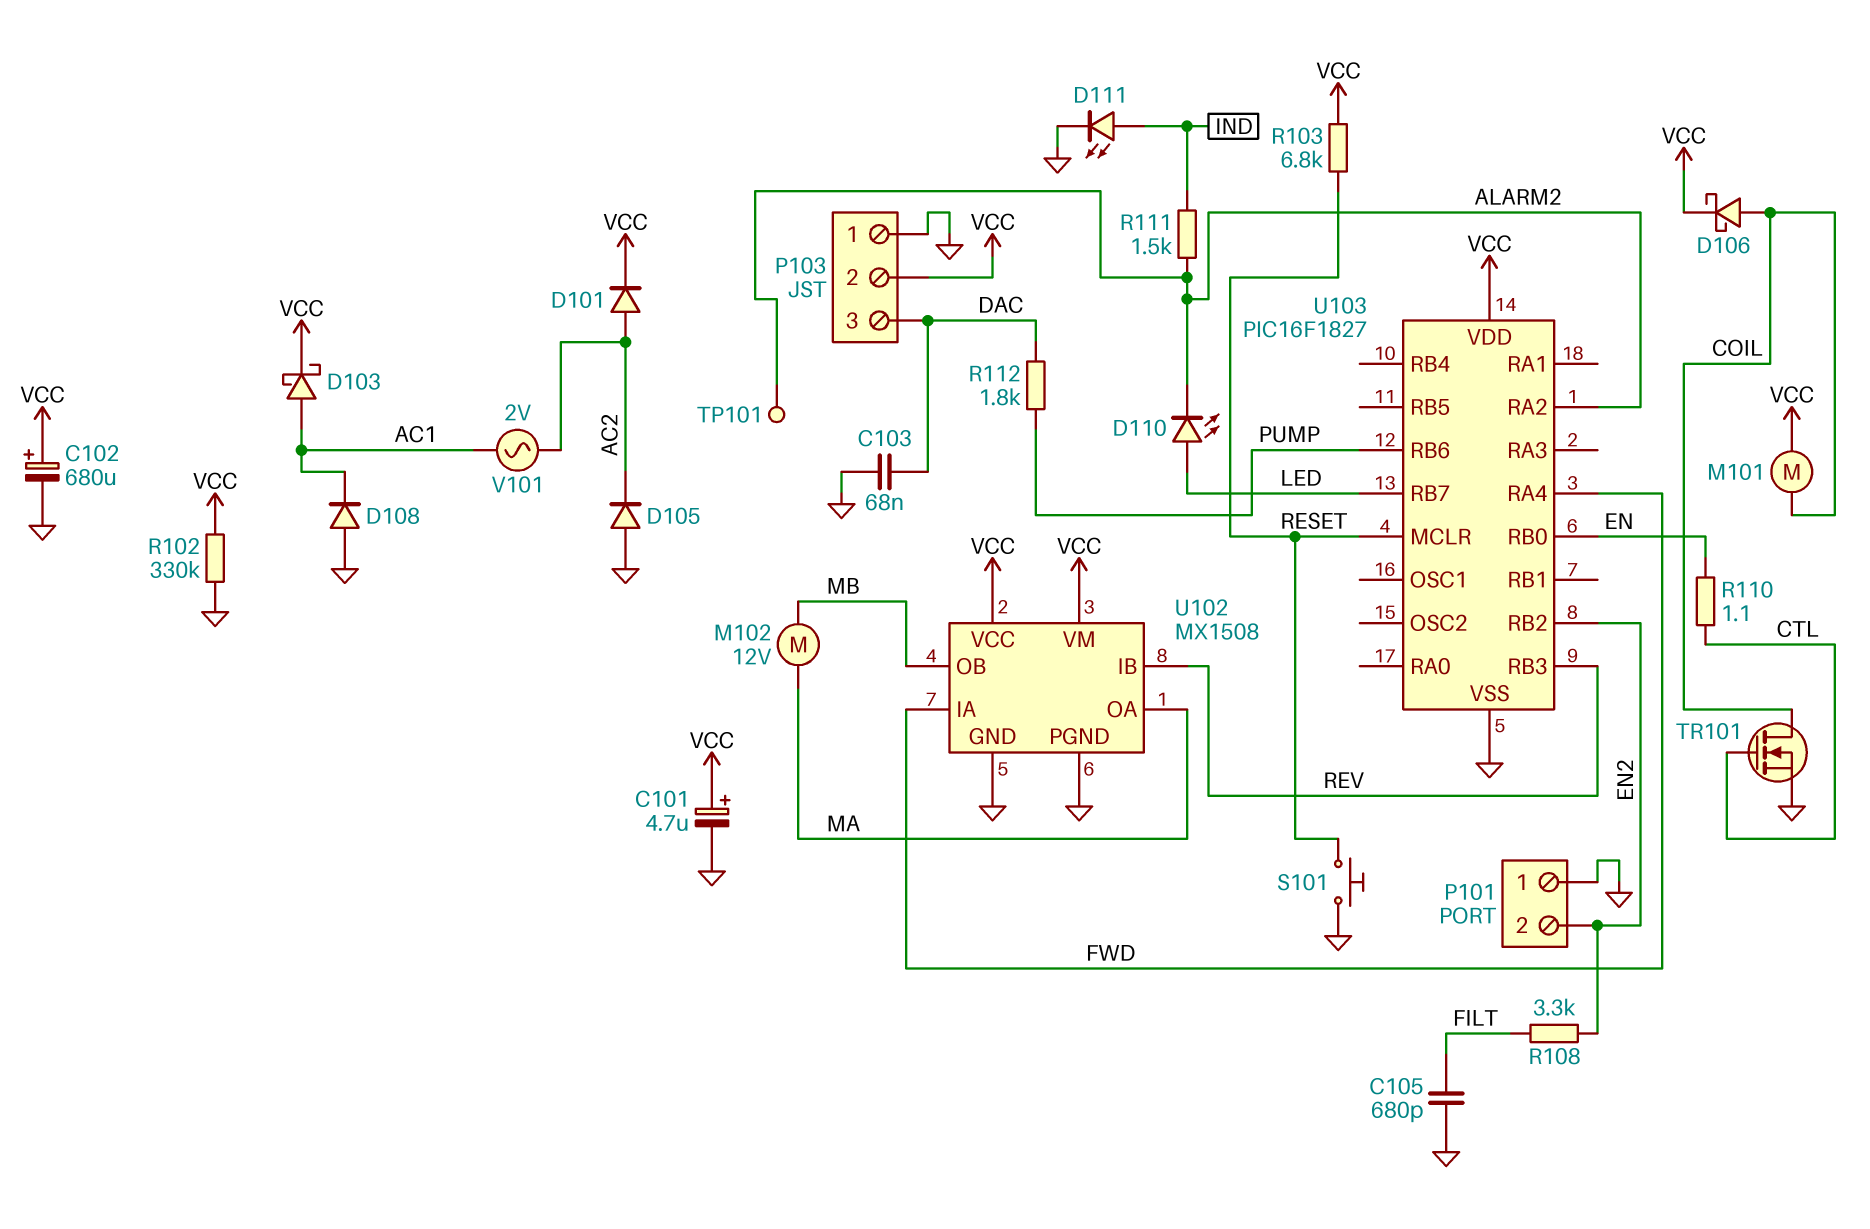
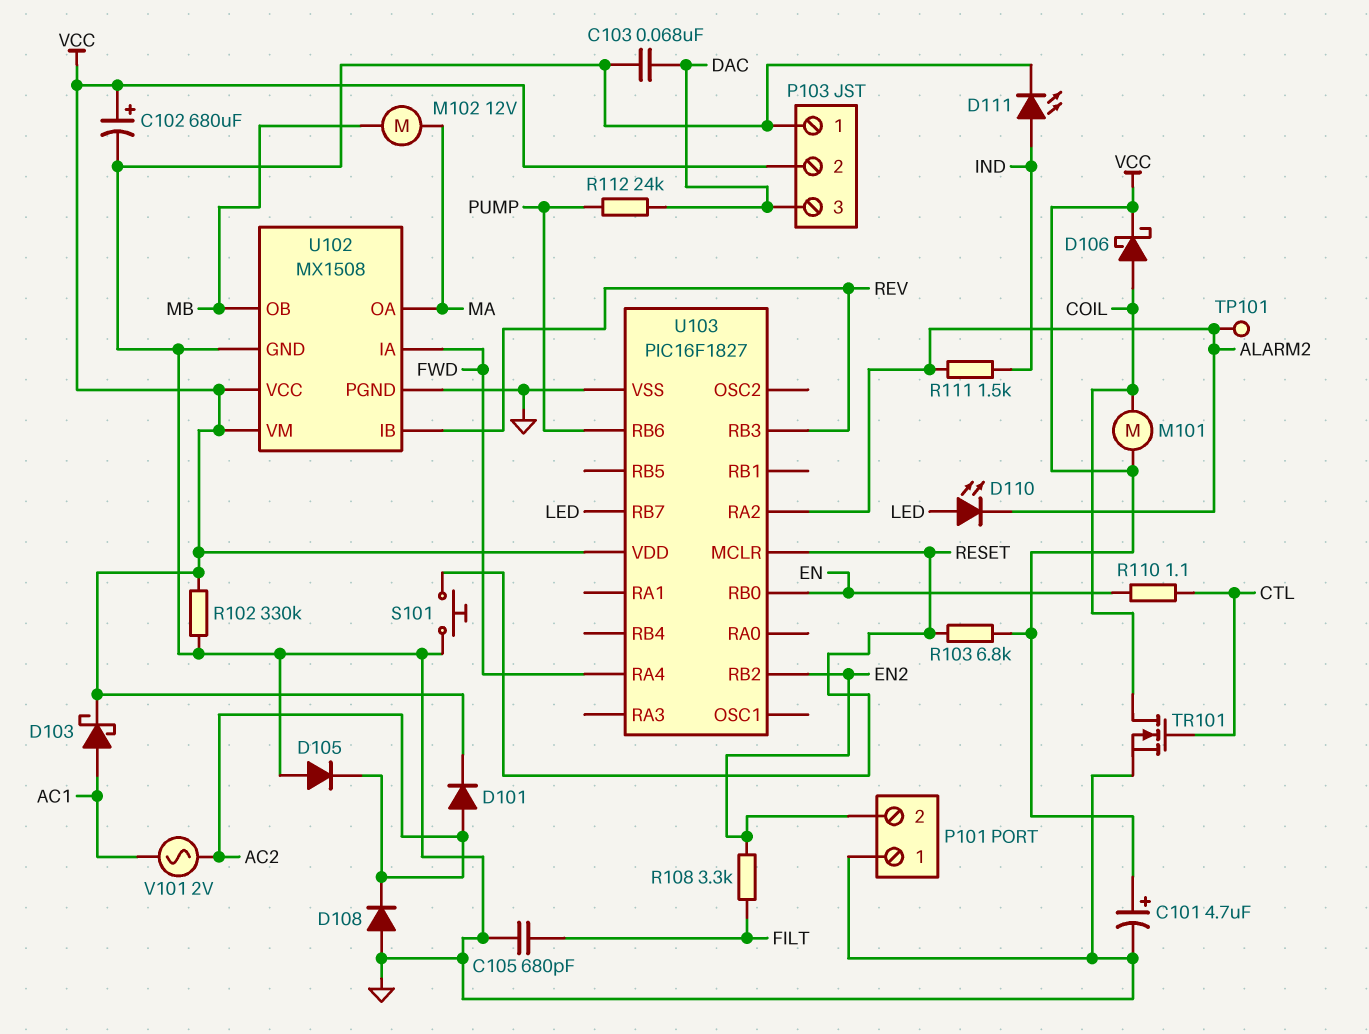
D108: diode (A GND, K AC1) -> diode (A GND, K AC2)
R112: 1.8k (DAC, PUMP) -> 24k (DAC, PUMP)

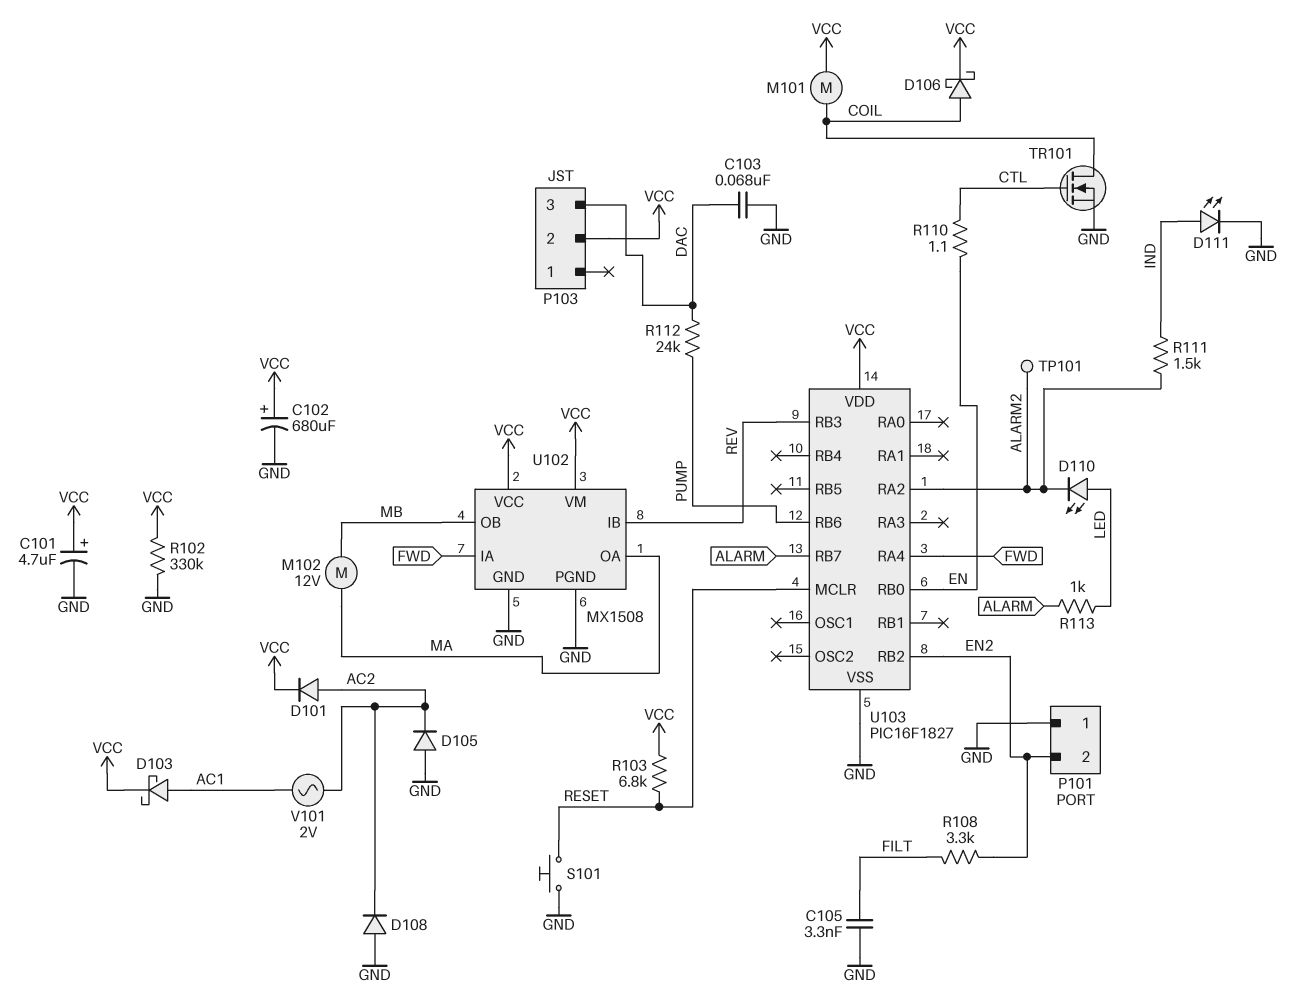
C105: 680pF (FILT, GND) -> 3.3nF (FILT, GND)
P103 pin 1: GND -> none
R113: none -> 1k (ALARM, LED)
U103 pin RB7: LED -> ALARM

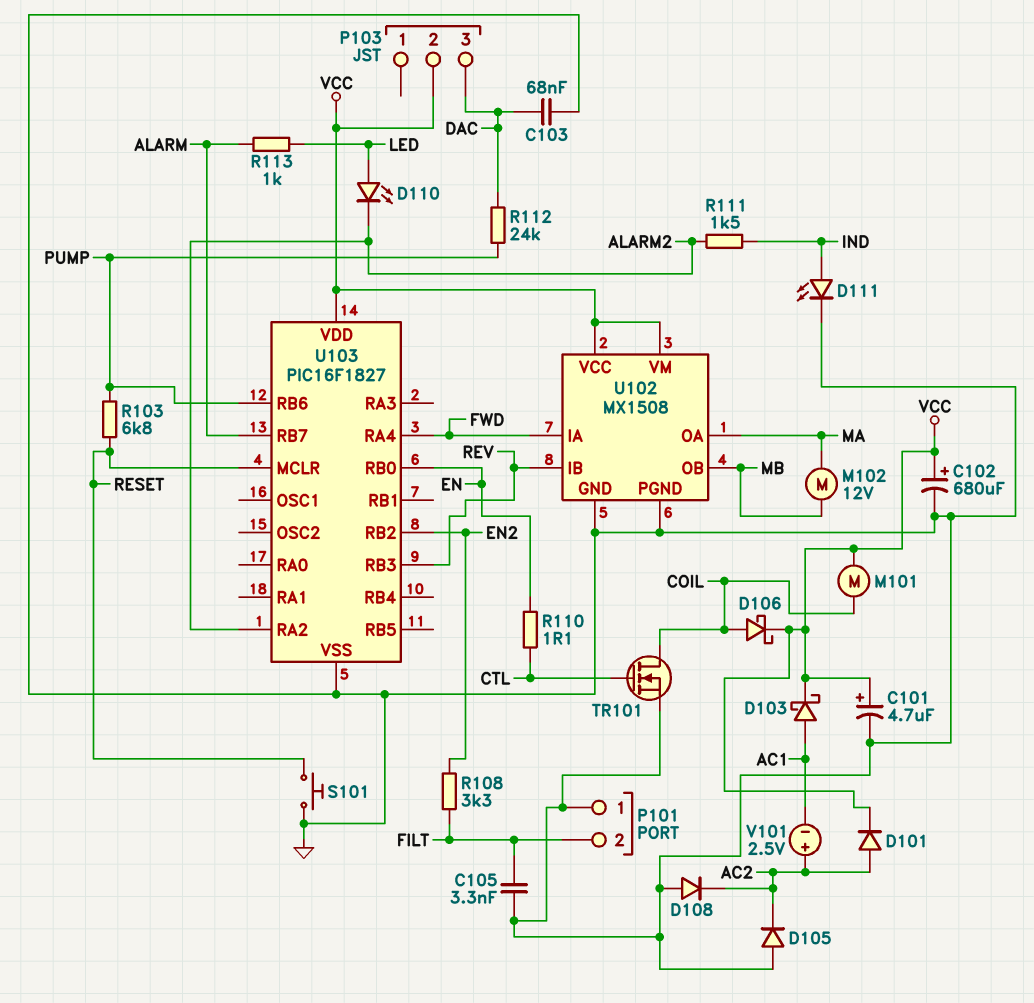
P101 pin 2: EN2 -> FILT
R102: 330k (GND, VCC) -> none
R103: 6.8k (RESET, VCC) -> 6.8k (PUMP, RESET)
TP101: test point (ALARM2) -> none
V101: AC 2V (AC1, AC2) -> 2.5V (plus AC2, minus AC1)

